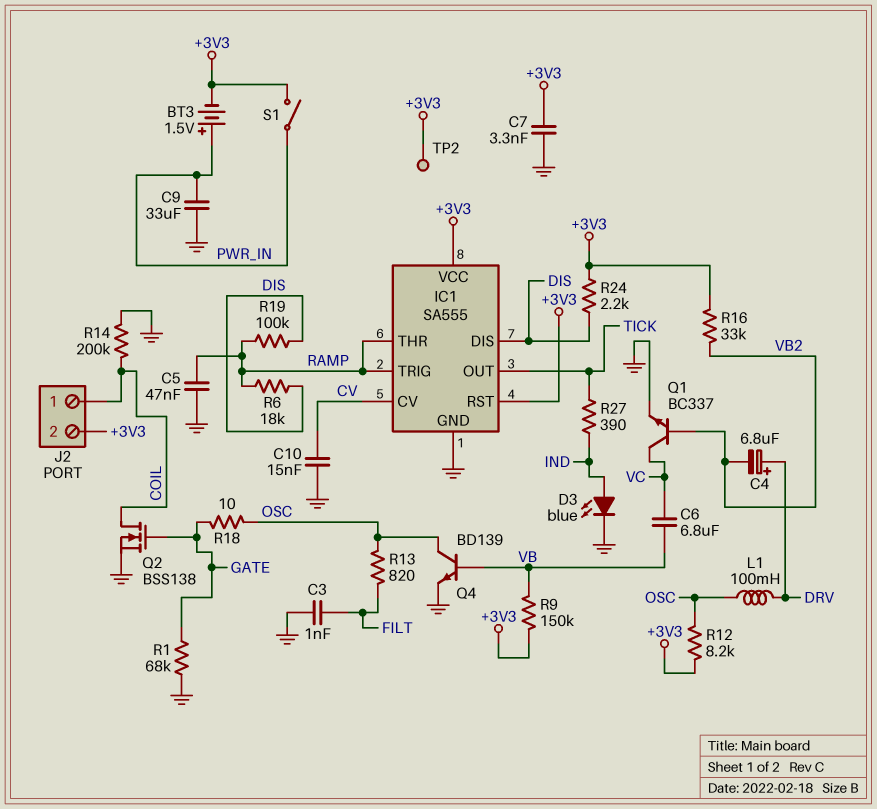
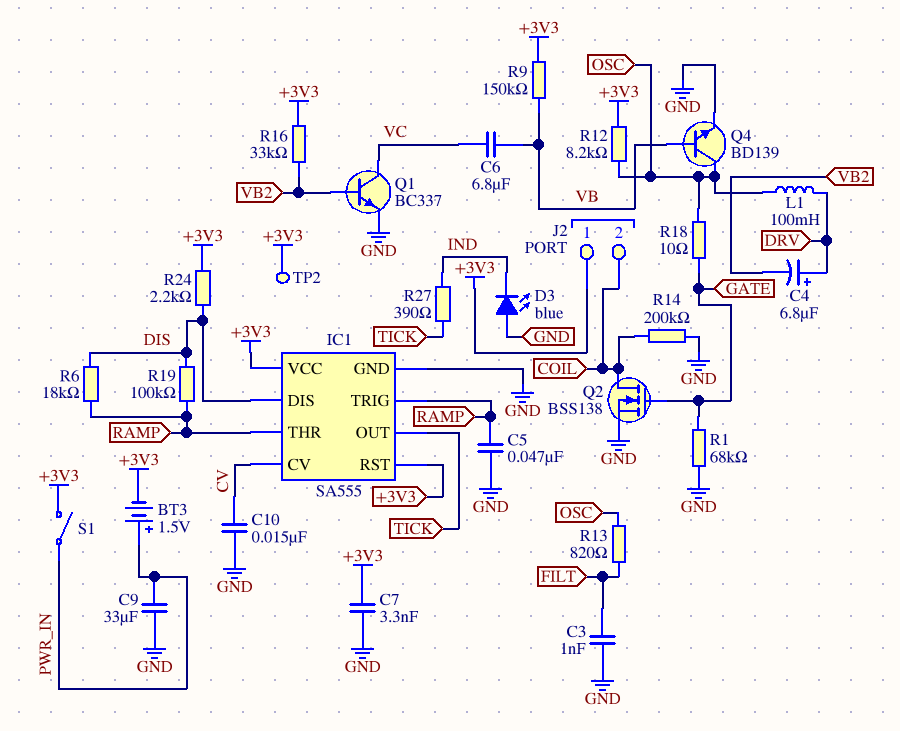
D3: LED blue (A IND, K GND) -> LED blue (A GND, K IND)
J2 pin 1: COIL -> +3V3
J2 pin 2: +3V3 -> COIL

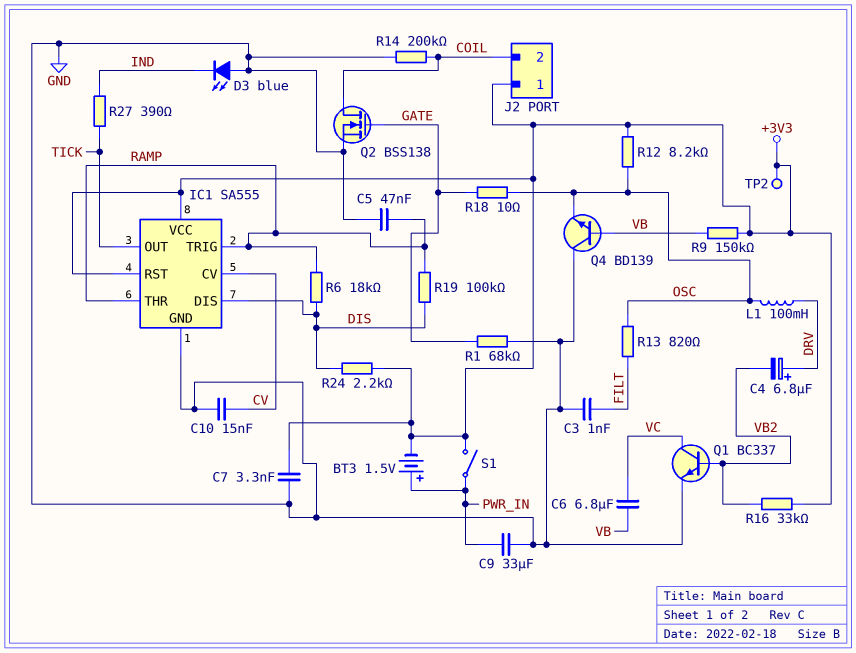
Q4: NPN BD139 (B VB, C OSC, E GND) -> NPN BD139 (B VB, C GND, E OSC)

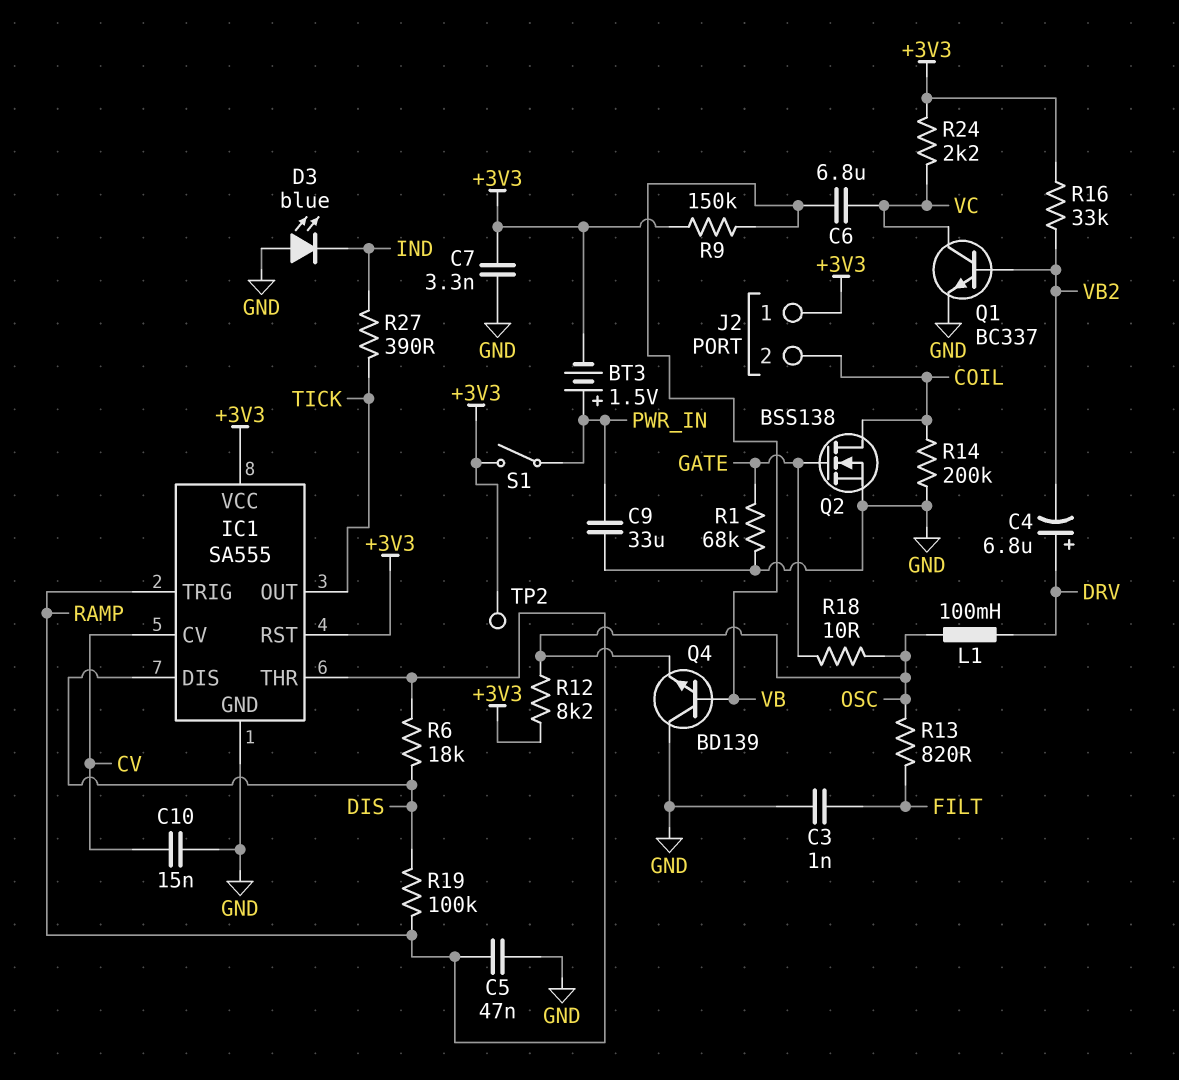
R24: 2.2k (+3V3, DIS) -> 2.2k (+3V3, VC)

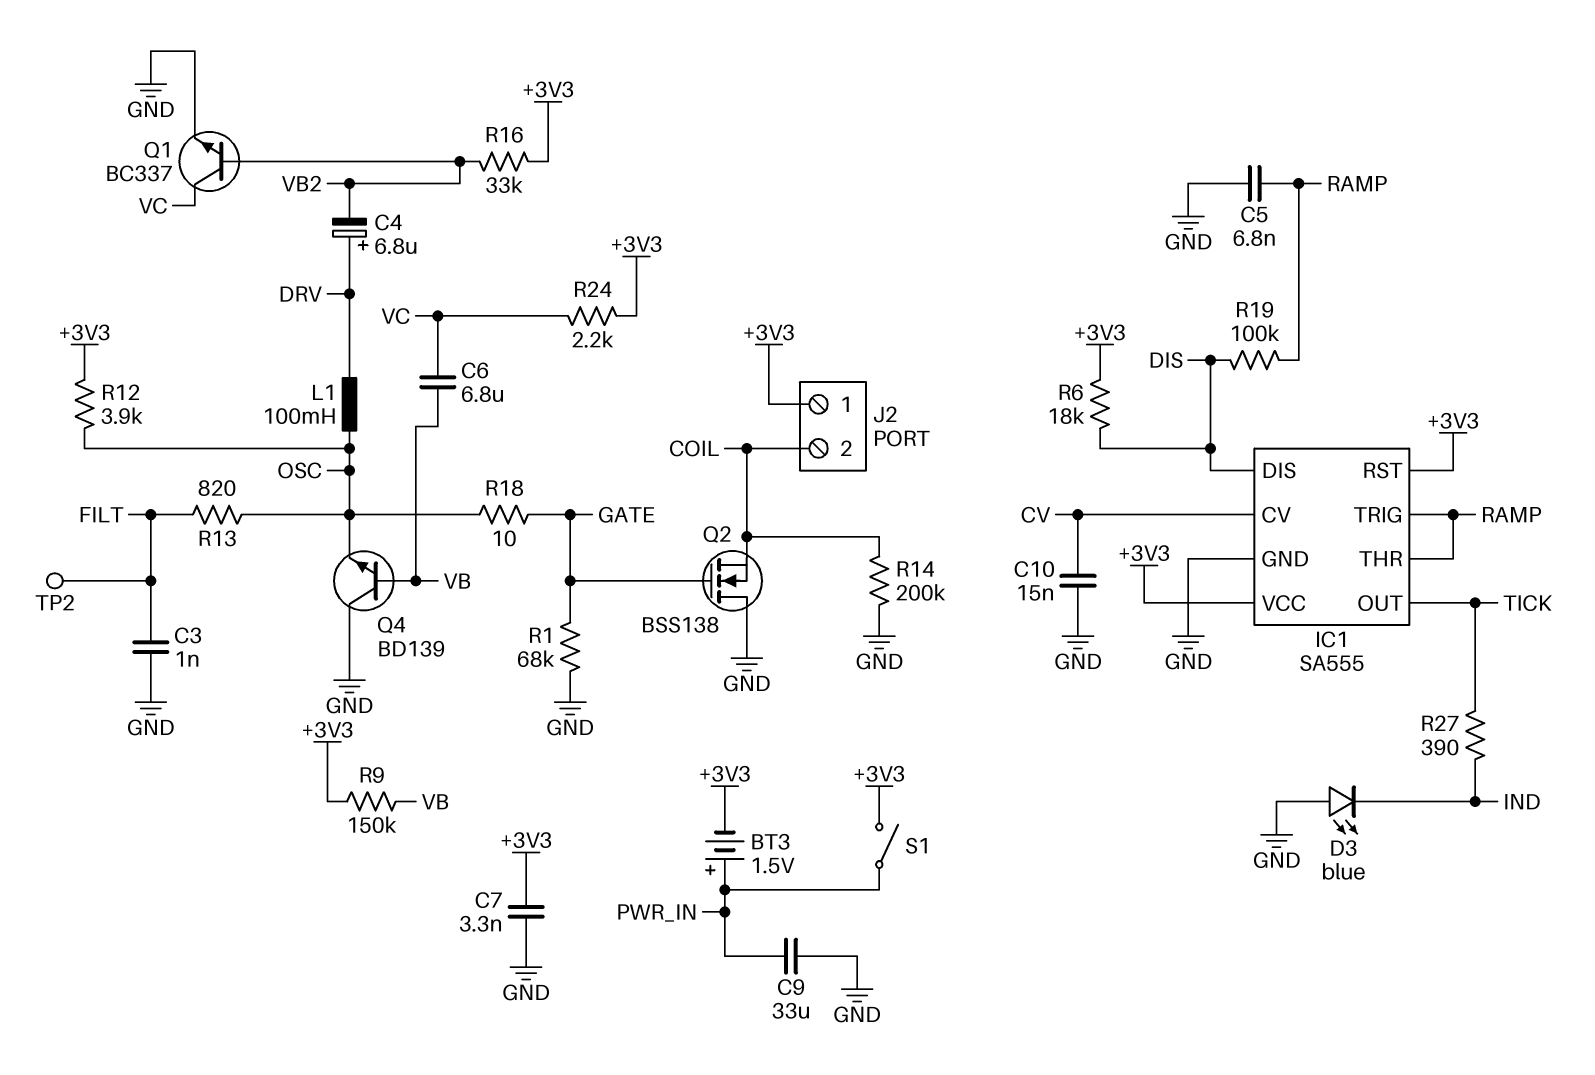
C5: 47nF (GND, RAMP) -> 6.8nF (GND, RAMP)
Q2: NMOS BSS138 (G GATE, D COIL, S GND) -> NMOS BSS138 (G GATE, D GND, S COIL)
R6: 18k (DIS, RAMP) -> 18k (+3V3, DIS)
R12: 8.2k (+3V3, OSC) -> 3.9k (+3V3, OSC)
TP2: test point (+3V3) -> test point (FILT)

